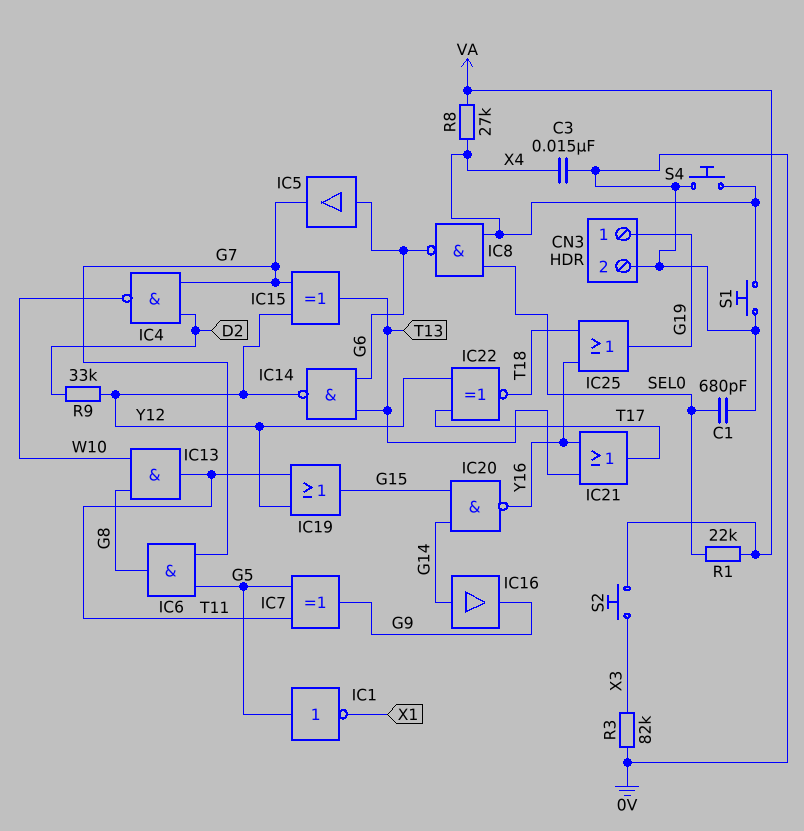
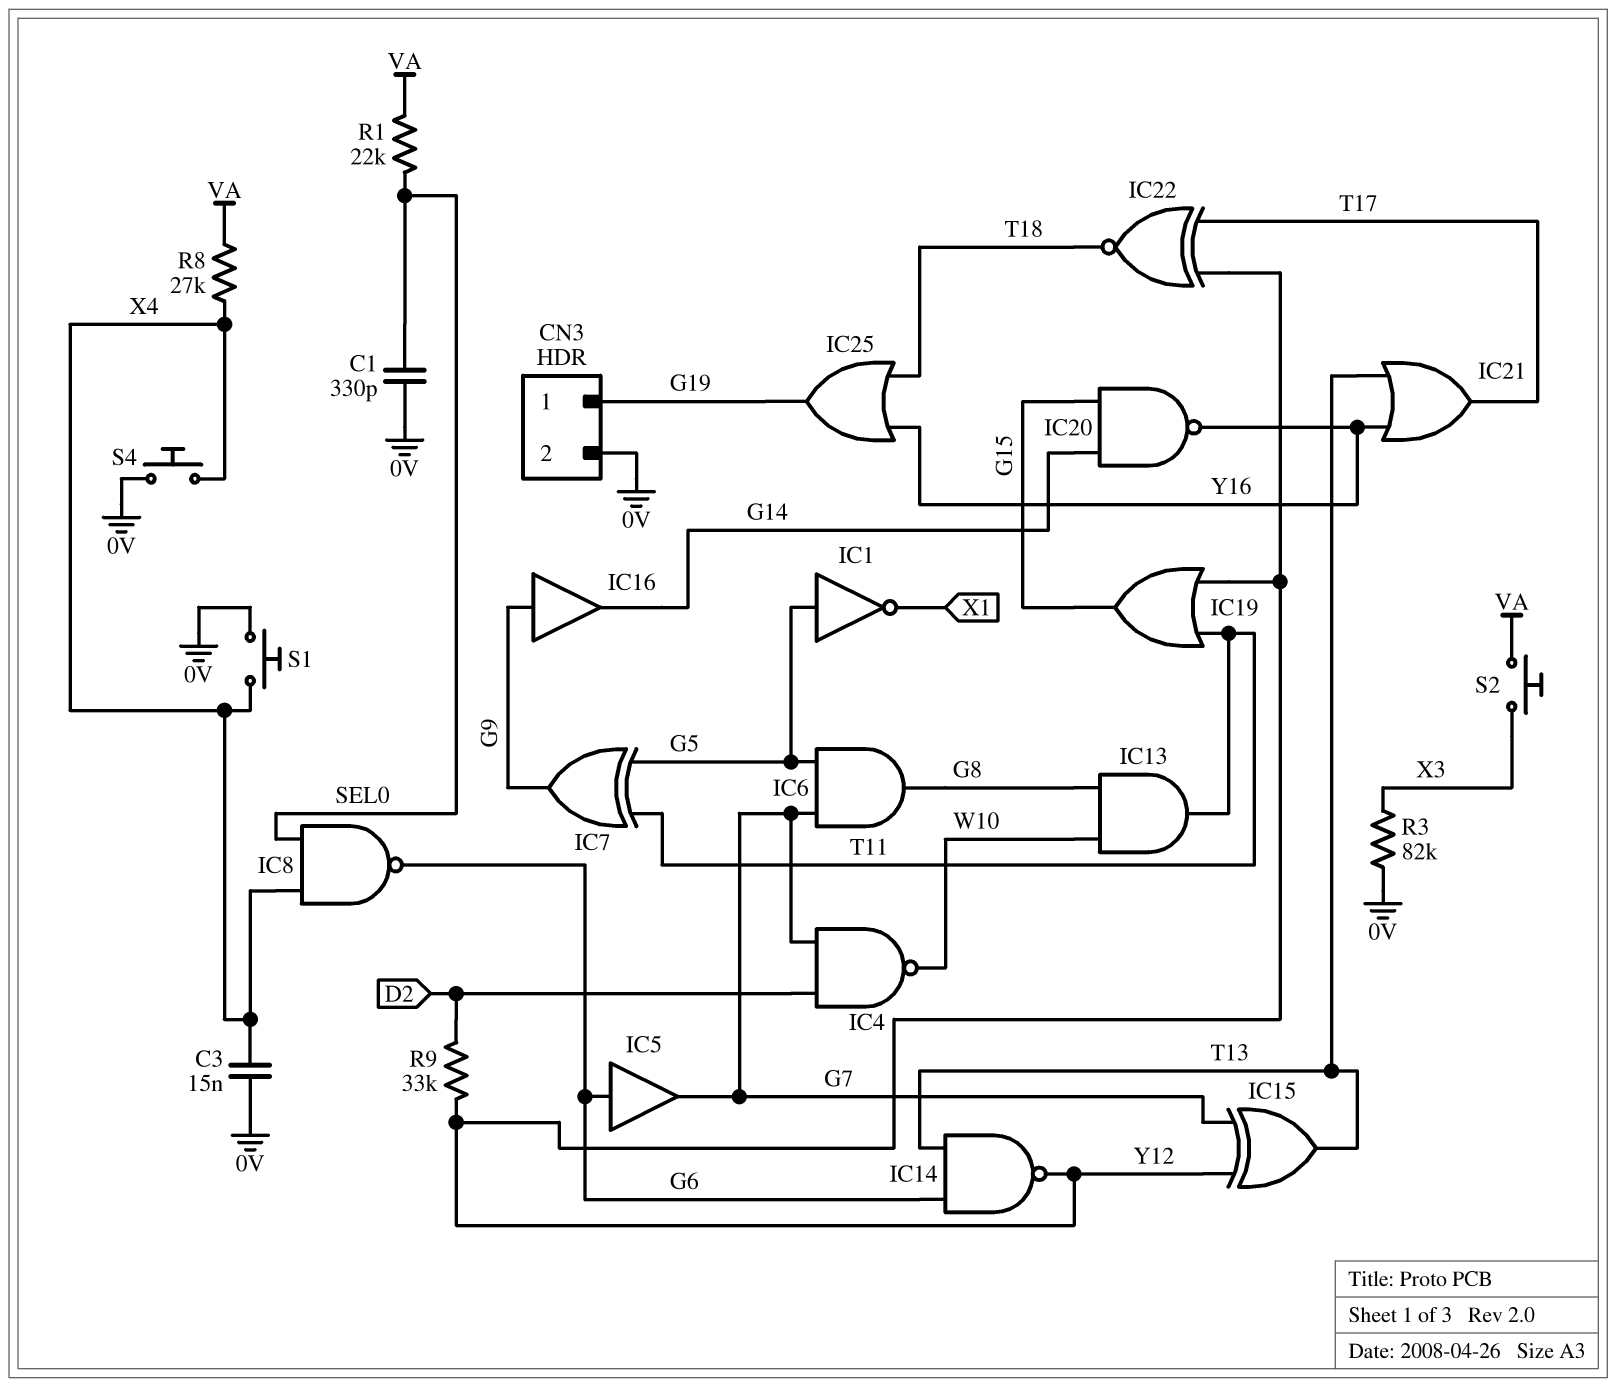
C1: 680pF (0V, SEL0) -> 330pF (0V, SEL0)
IC16: buffer (in G14, out G9) -> buffer (in G9, out G14)

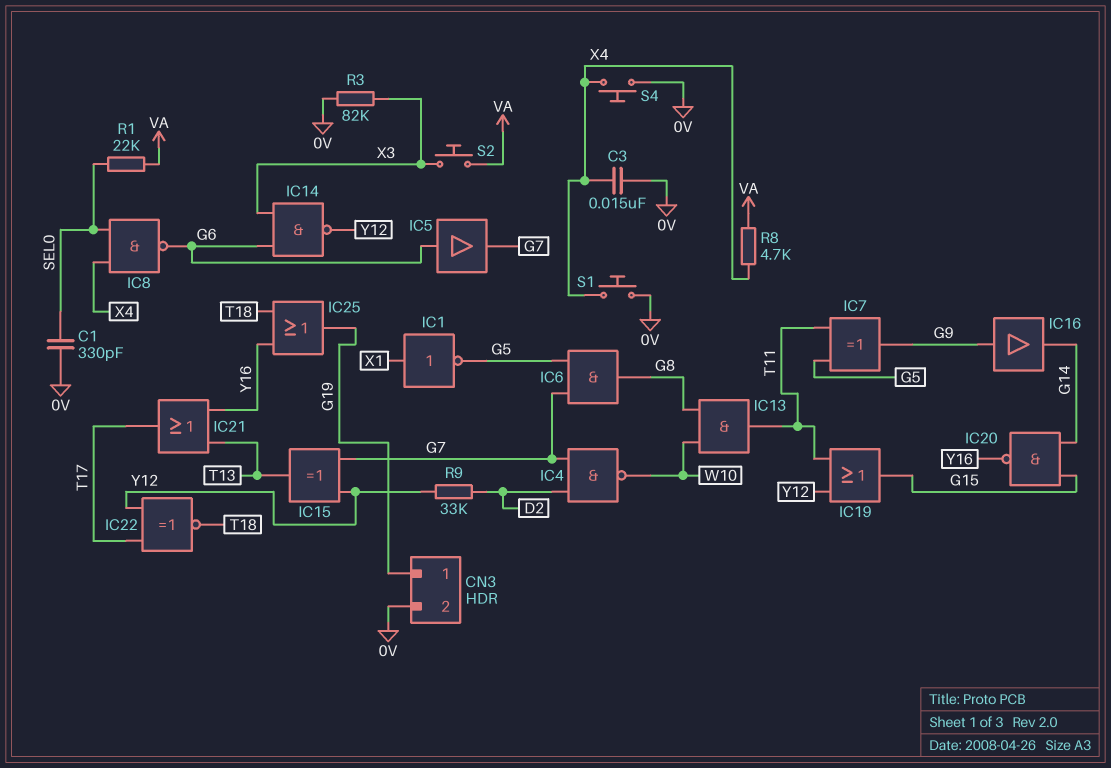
IC1: NOT (in G5, out X1) -> NOT (in X1, out G5)
IC14: NAND (in G6, in T13, out Y12) -> NAND (in G6, in X3, out Y12)
R8: 27k (VA, X4) -> 4.7k (VA, X4)

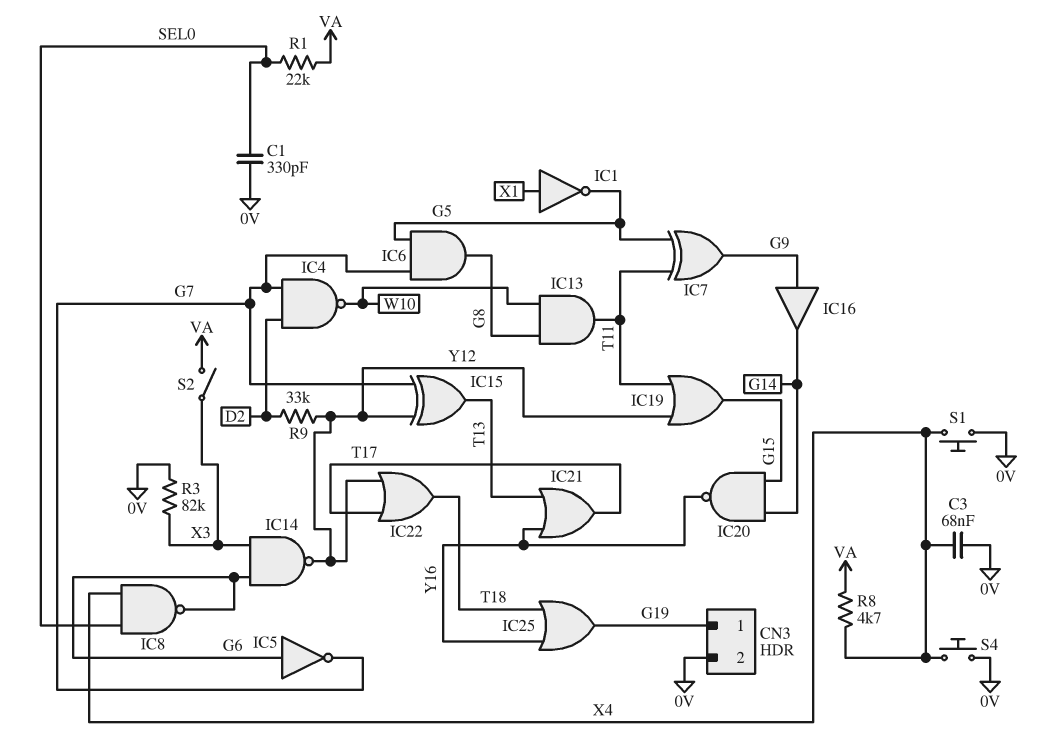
C3: 15nF (0V, X4) -> 68nF (0V, X4)
IC5: buffer (in G6, out G7) -> NOT (in G6, out G7)
IC22: XNOR (in T17, in Y12, out T18) -> OR (in T17, in Y12, out T18)
S2: button (VA, X3) -> switch (VA, X3)

